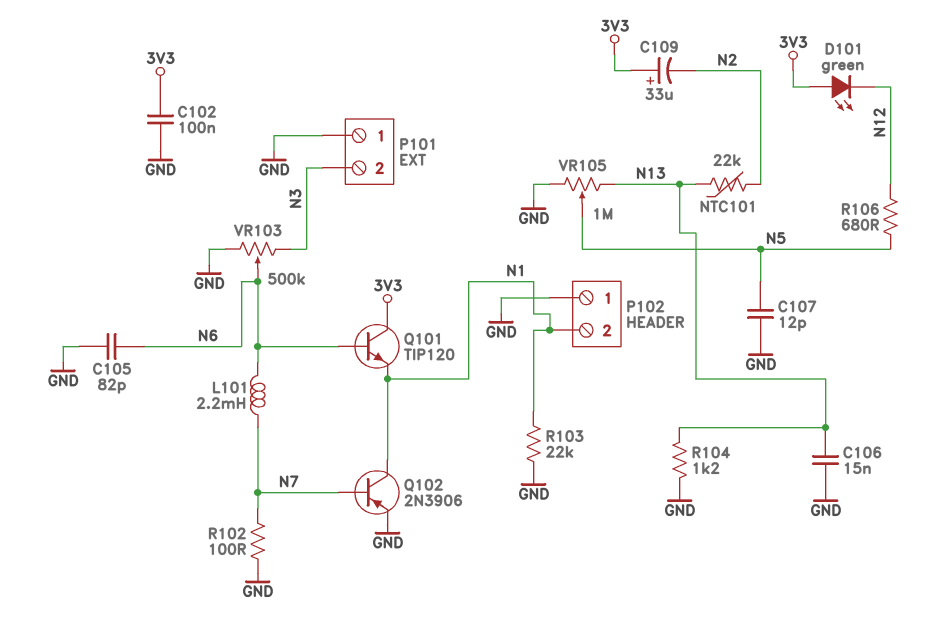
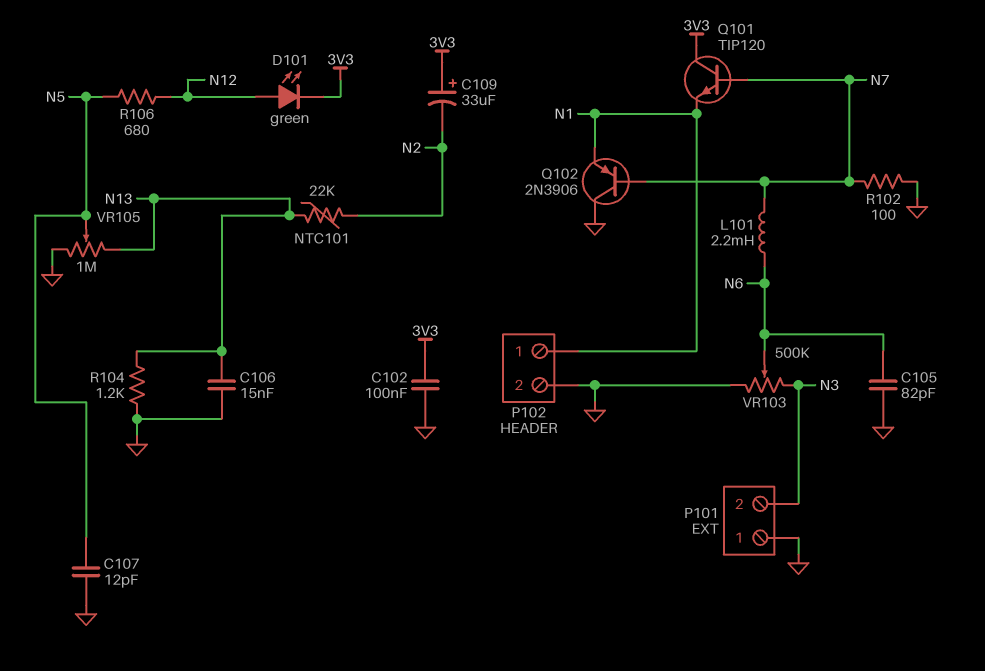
D101: LED green (A 3V3, K N12) -> LED green (A N12, K 3V3)
P102 pin 1: GND -> N1
P102 pin 2: N1 -> GND
Q101: NPN TIP120 (B N6, C 3V3, E N1) -> NPN TIP120 (B N7, C 3V3, E N1)
Q102: PNP 2N3906 (B N7, C N1, E GND) -> PNP 2N3906 (B N7, C GND, E N1)
R103: 22k (GND, N1) -> none

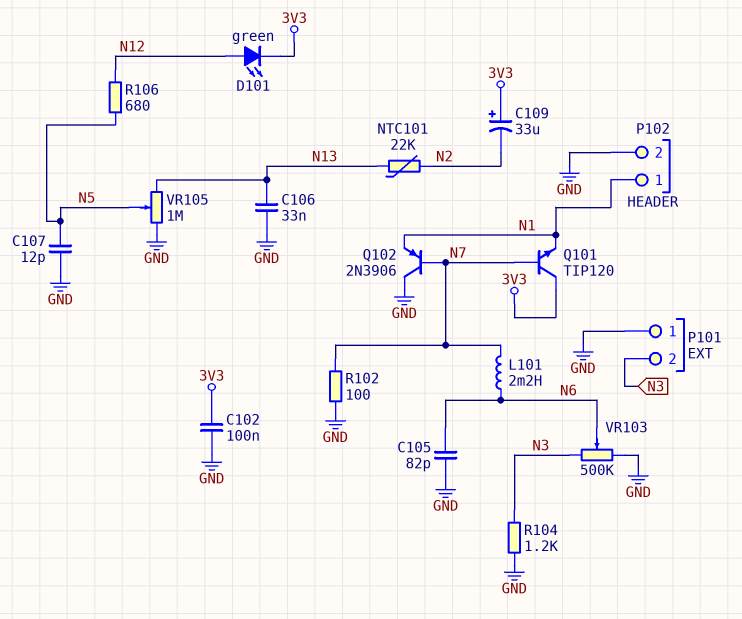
C106: 15nF (GND, N13) -> 33nF (GND, N13)
R104: 1.2k (GND, N13) -> 1.2k (GND, N3)

